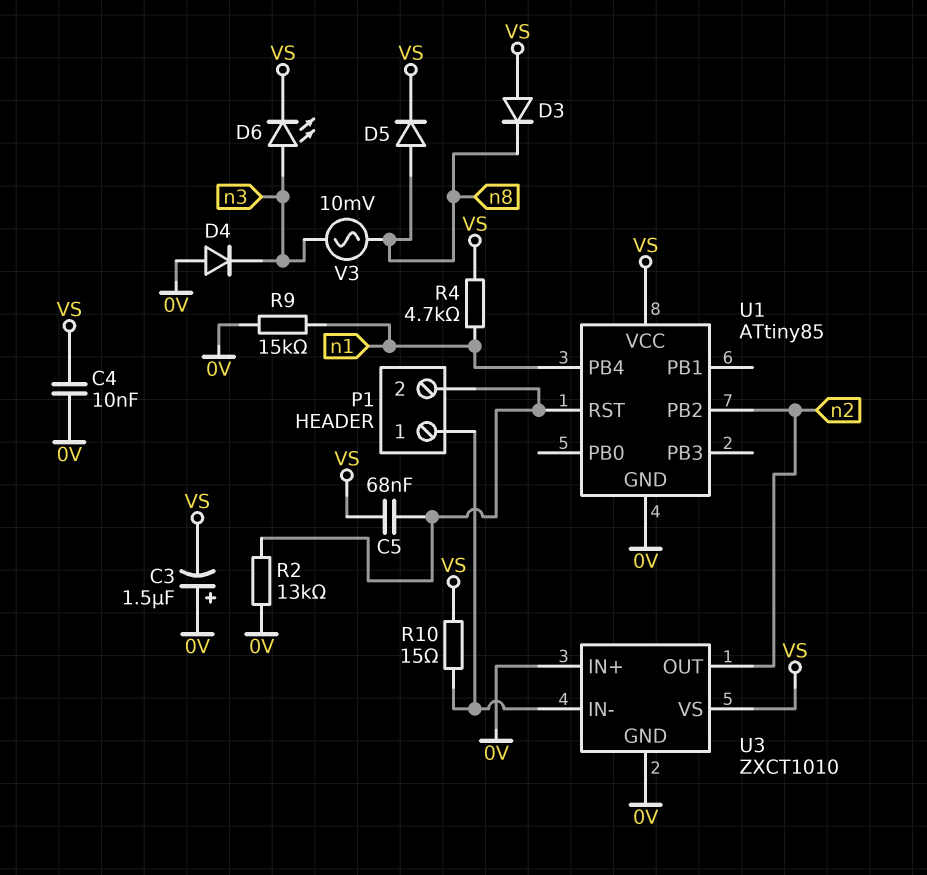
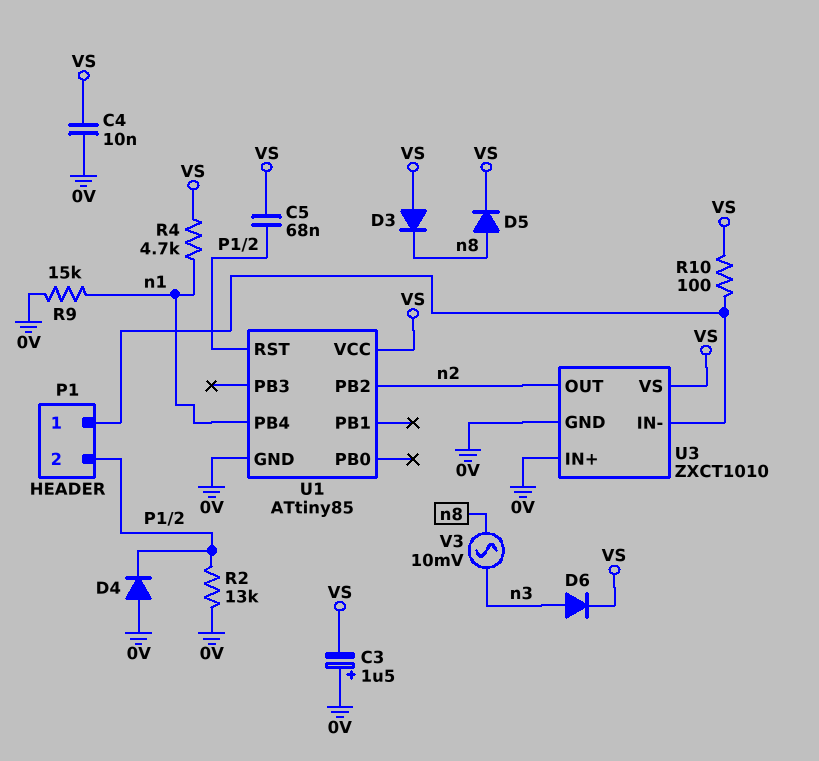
D4: diode (A 0V, K n3) -> diode (A 0V, K P1/2)
D6: LED (A n3, K VS) -> diode (A n3, K VS)
R10: 15 (P1/1, VS) -> 100 (P1/1, VS)

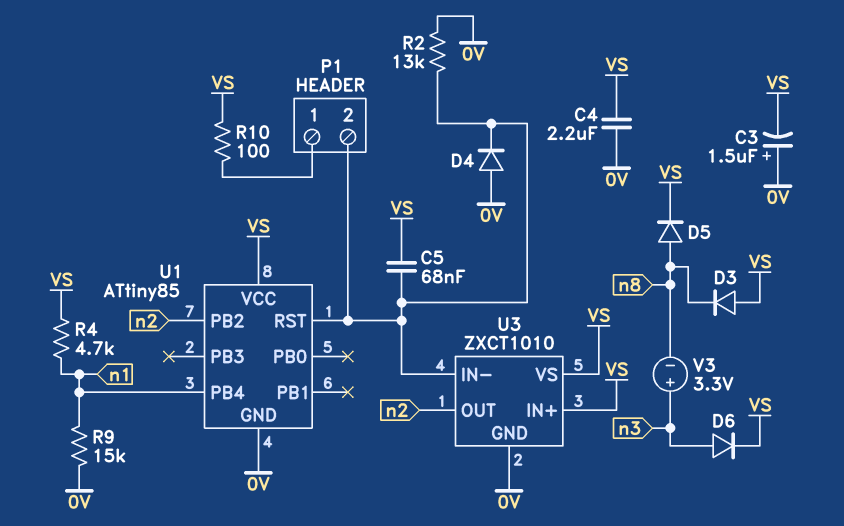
C4: 10nF (0V, VS) -> 2.2uF (0V, VS)
U3 pin IN+: 0V -> VS
U3 pin IN-: P1/1 -> P1/2
V3: AC 10mV (n3, n8) -> 3.3V (plus n3, minus n8)

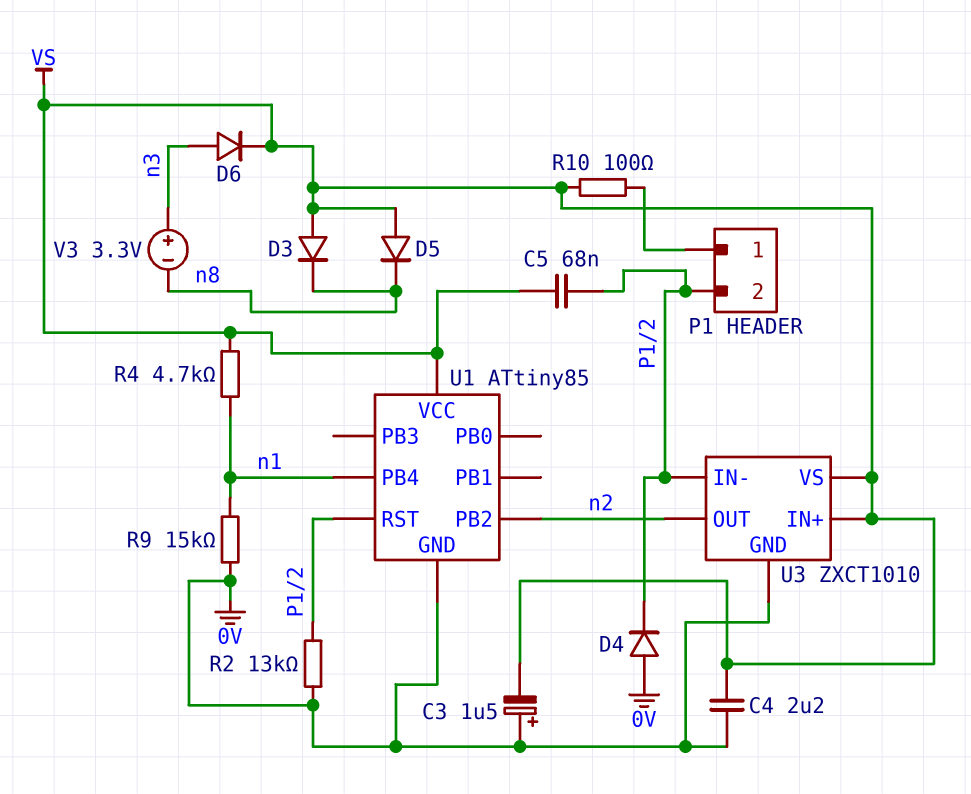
D5: diode (A n8, K VS) -> diode (A VS, K n8)

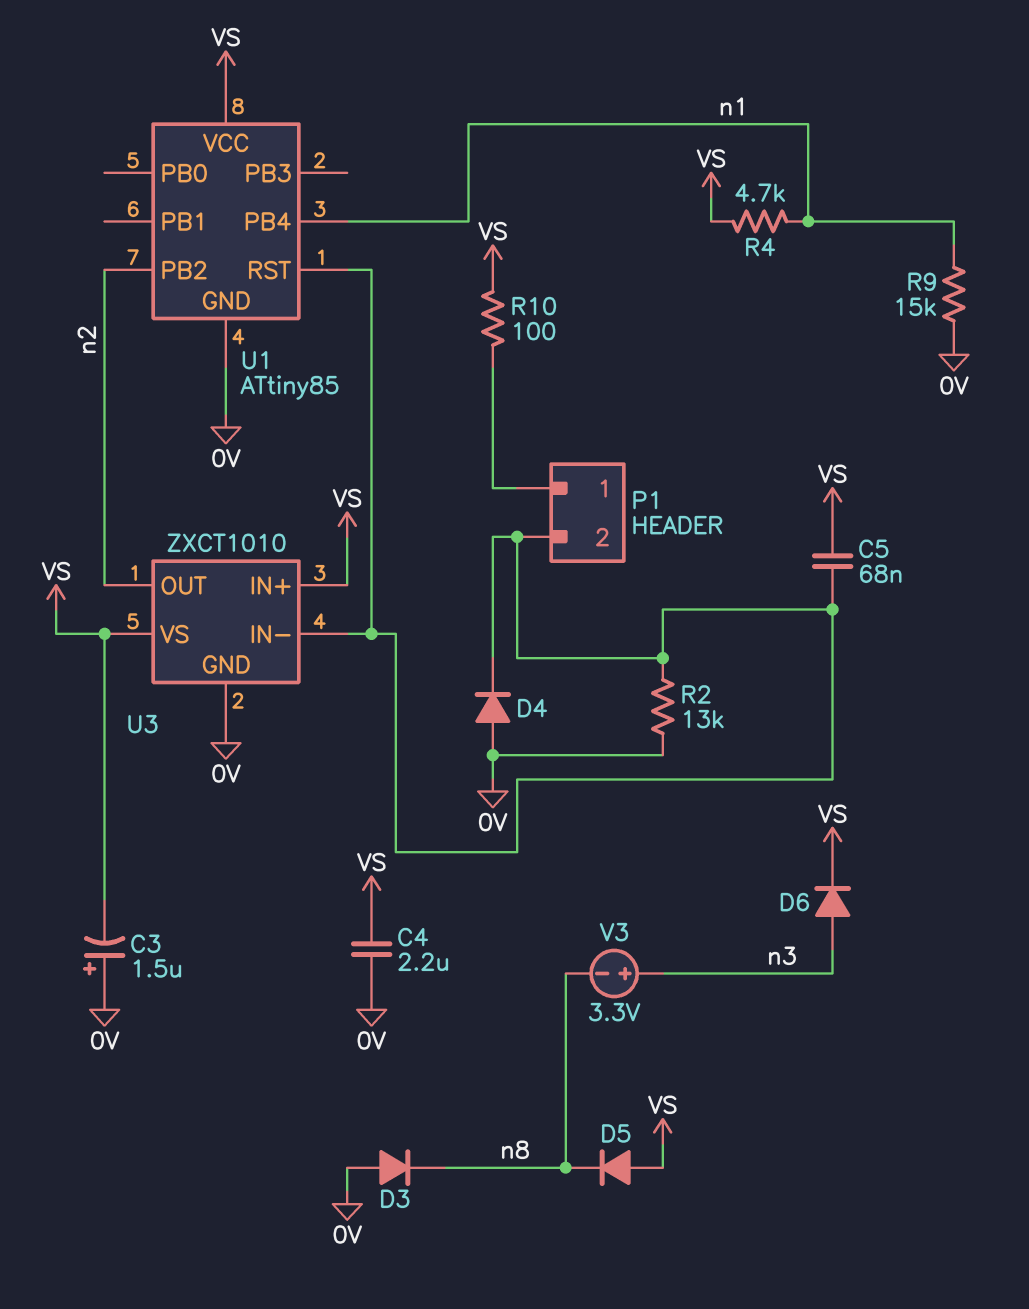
D3: diode (A VS, K n8) -> diode (A 0V, K n8)

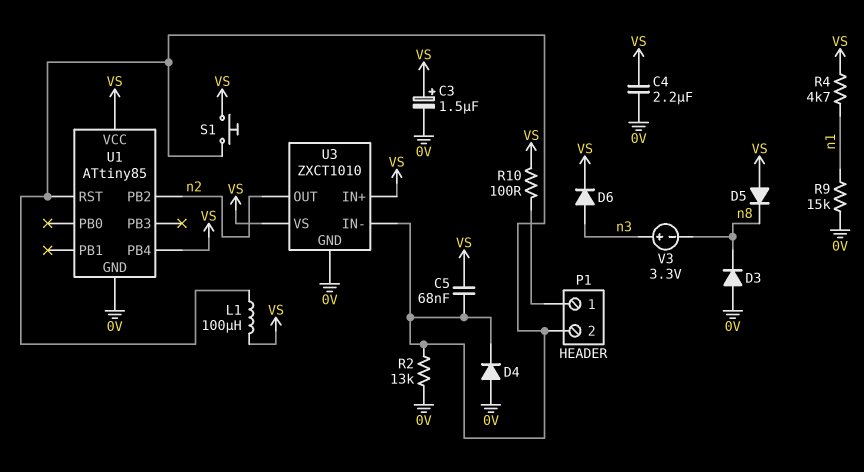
C3: 1.5uF (plus 0V, minus VS) -> 1.5uF (plus VS, minus 0V)
L1: none -> 100uH (P1/2, VS)
S1: none -> button (P1/2, VS)
U1 pin PB4: n1 -> VS

